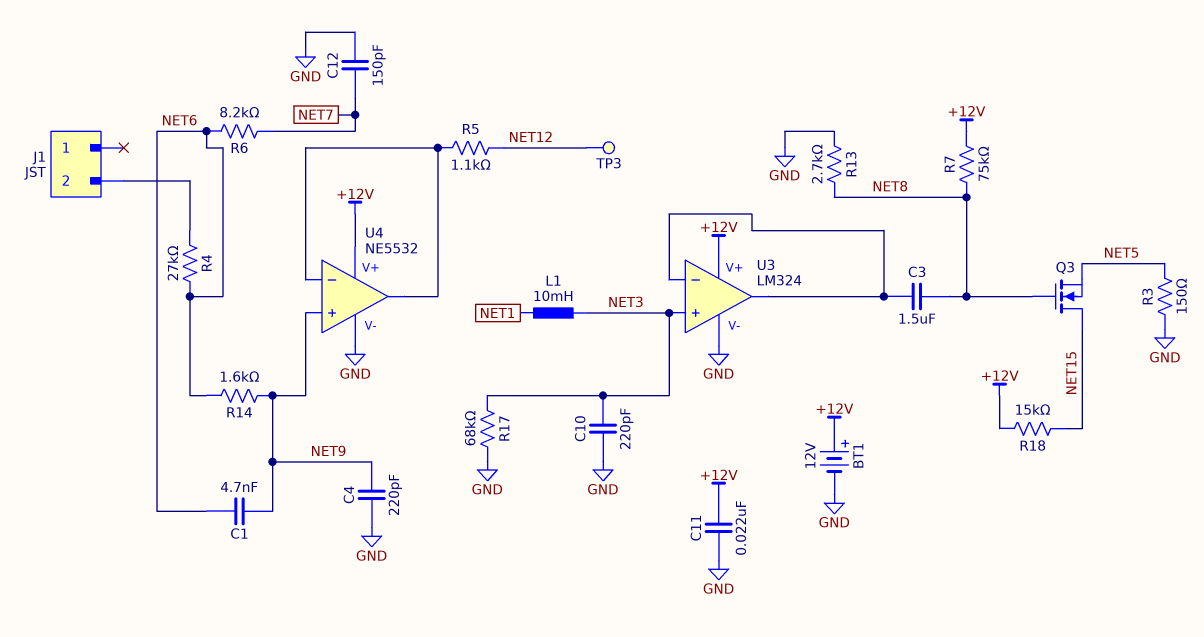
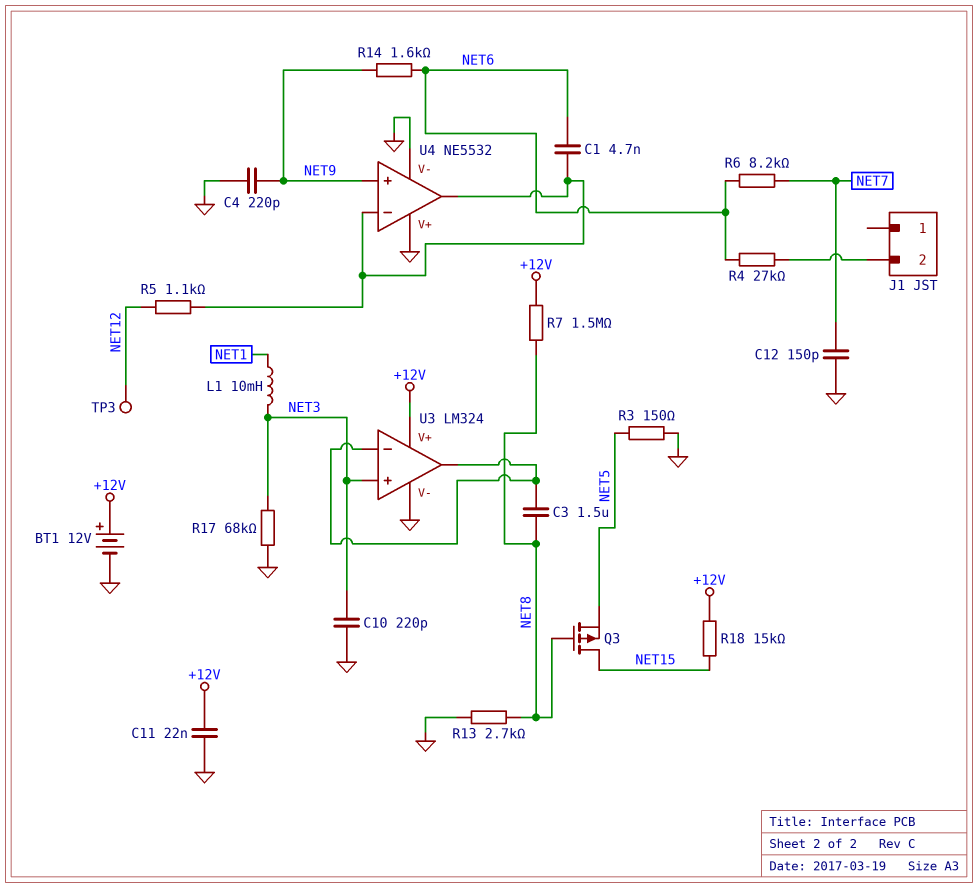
C1: 4.7nF (NET6, NET9) -> 4.7nF (NET6, U4/in-)
Q3: NMOS (G NET8, D NET15, S NET5) -> PMOS (G NET8, D NET15, S NET5)
R7: 75k (+12V, NET8) -> 1.5M (+12V, NET8)
U4 pin V+: +12V -> GND

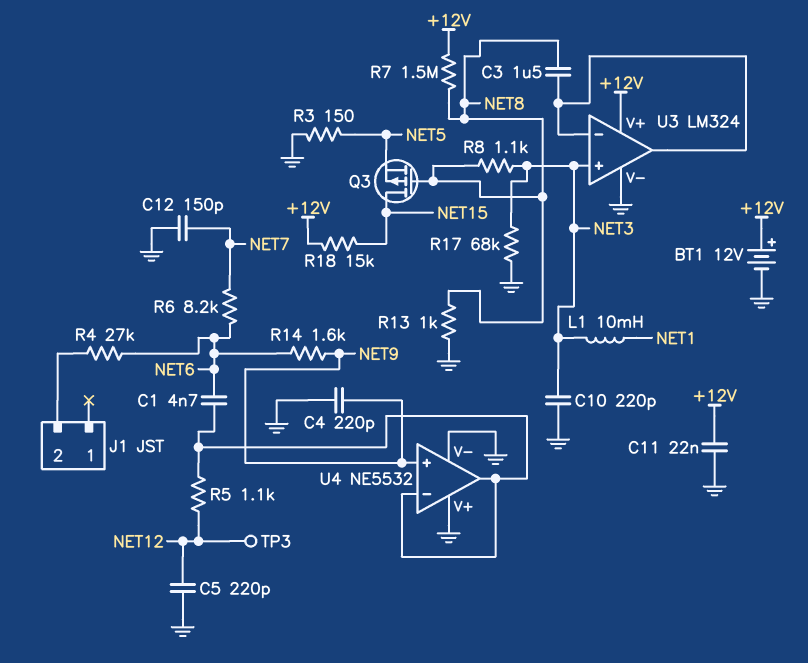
C5: none -> 220pF (GND, NET12)
R8: none -> 1.1k (NET3, NET8)
R13: 2.7k (GND, NET8) -> 1k (GND, NET8)

